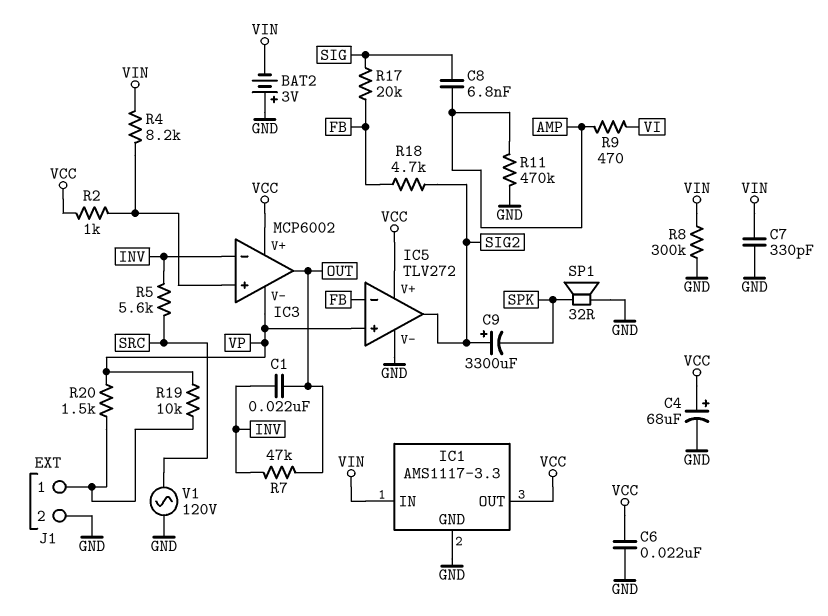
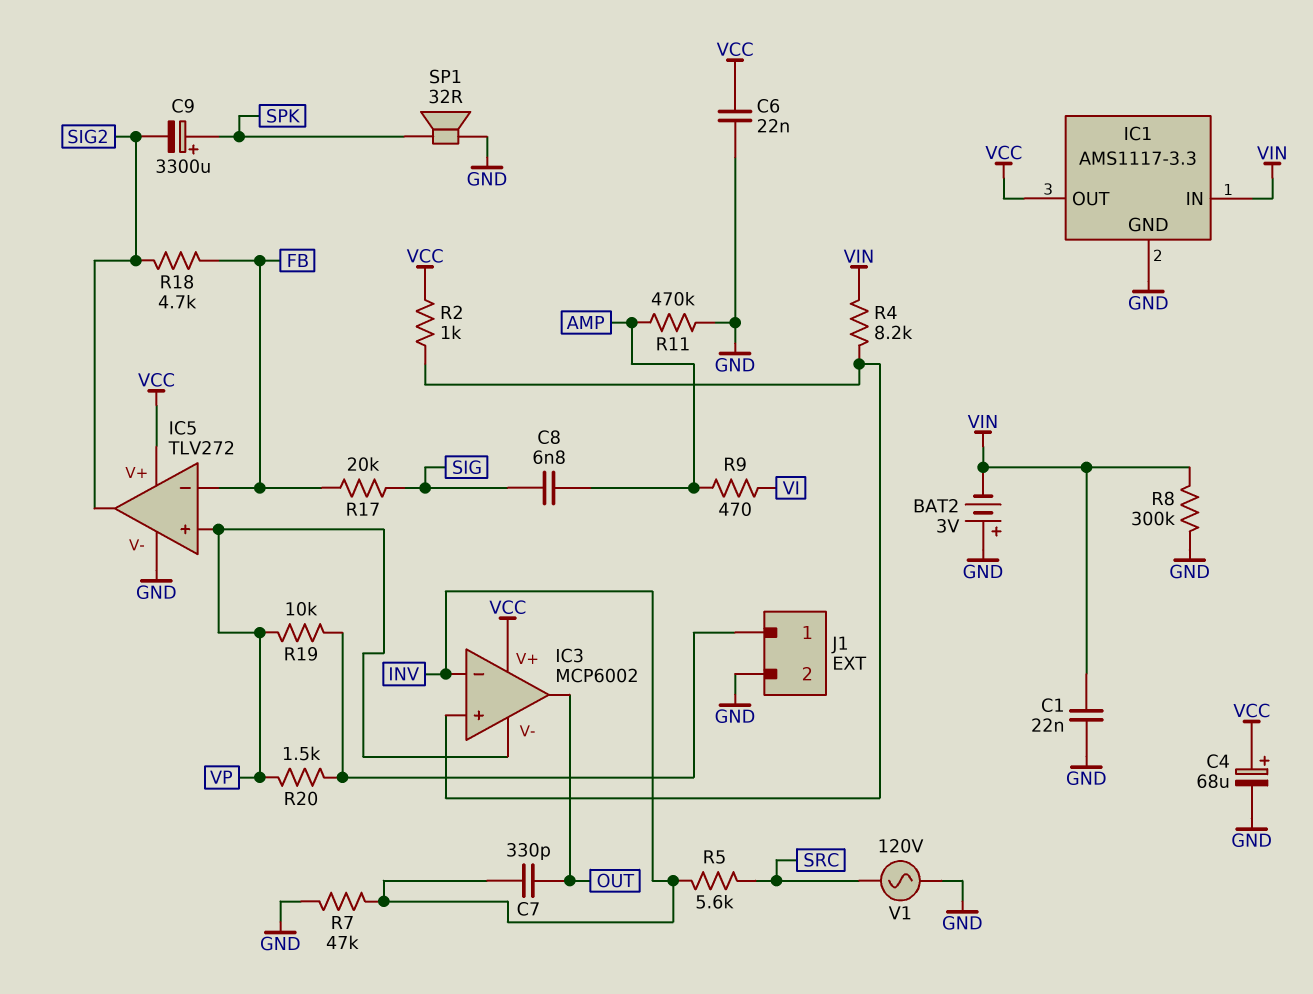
C1: 22nF (INV, OUT) -> 22nF (GND, VIN)
C7: 330pF (GND, VIN) -> 330pF (INV, OUT)
C9: 3300uF (plus SIG2, minus SPK) -> 3300uF (plus SPK, minus SIG2)
R7: 47k (INV, OUT) -> 47k (GND, INV)

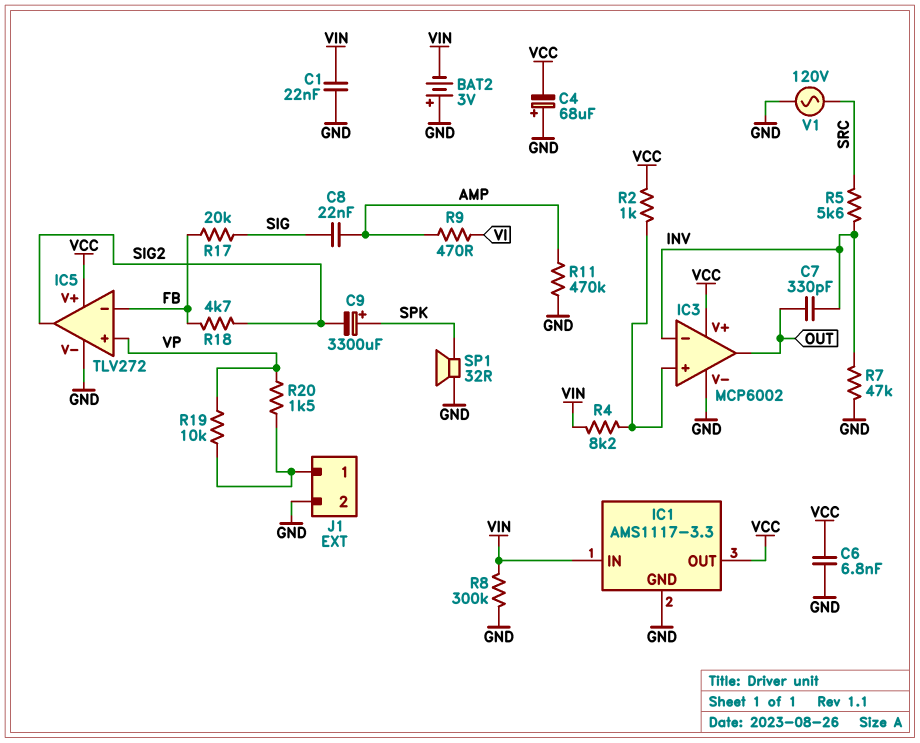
C4: 68uF (plus VCC, minus GND) -> 68uF (plus GND, minus VCC)
C6: 22nF (GND, VCC) -> 6.8nF (GND, VCC)
C8: 6.8nF (AMP, SIG) -> 22nF (AMP, SIG)
IC3 pin V-: VP -> GND

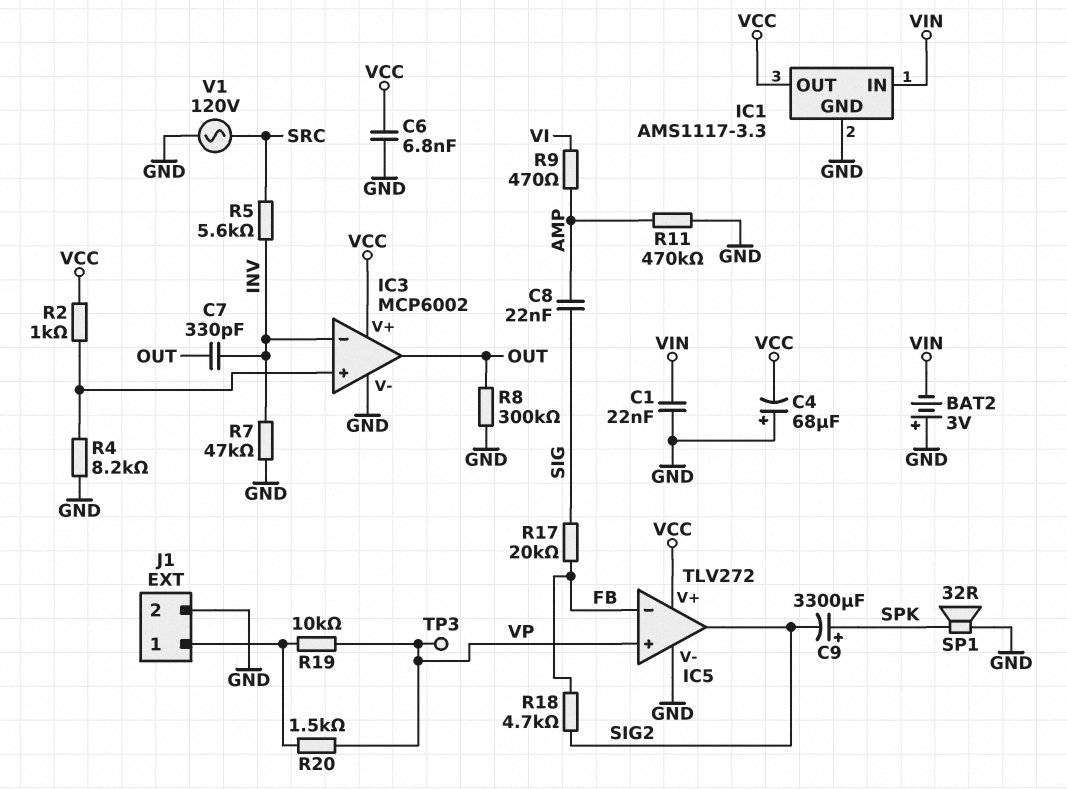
R4: 8.2k (IC3/in+, VIN) -> 8.2k (GND, IC3/in+)
R8: 300k (GND, VIN) -> 300k (GND, OUT)
TP3: none -> test point (VP)

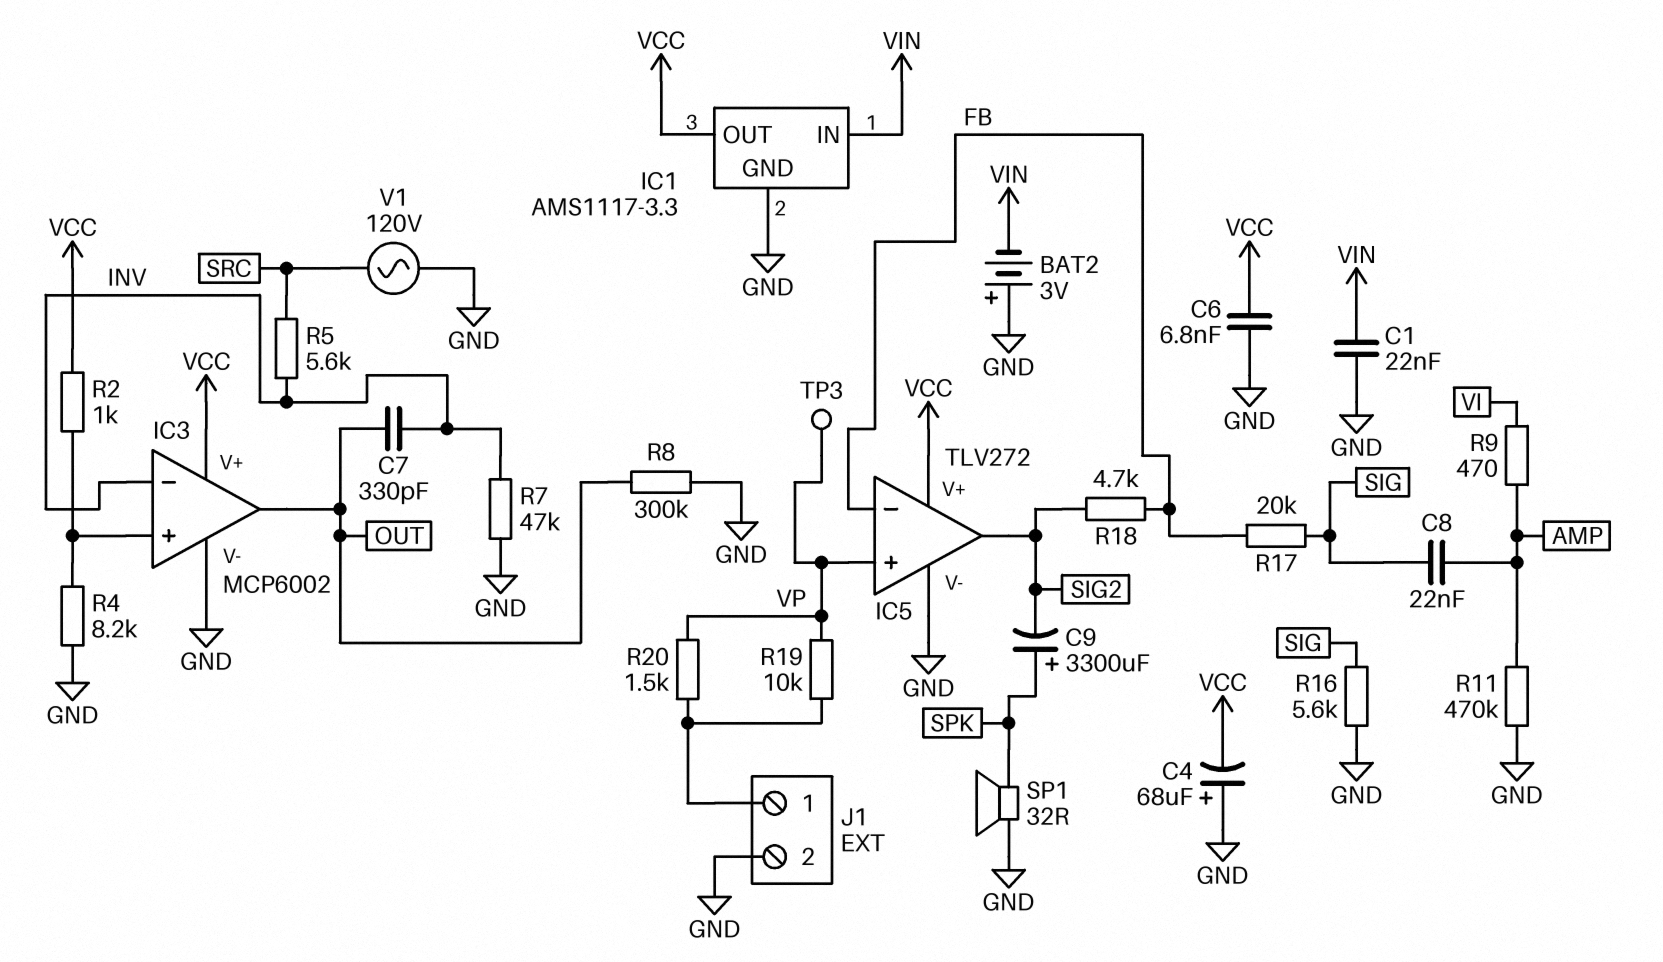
R16: none -> 5.6k (GND, SIG)

